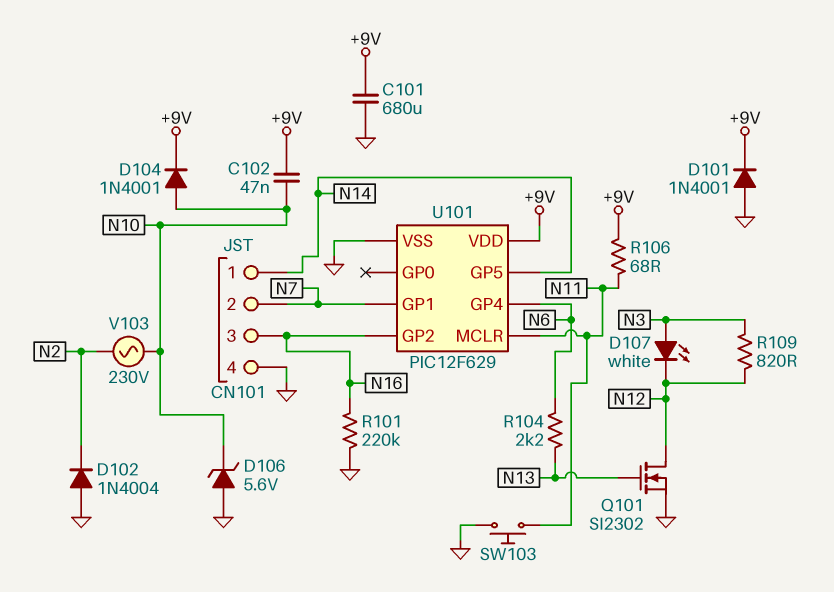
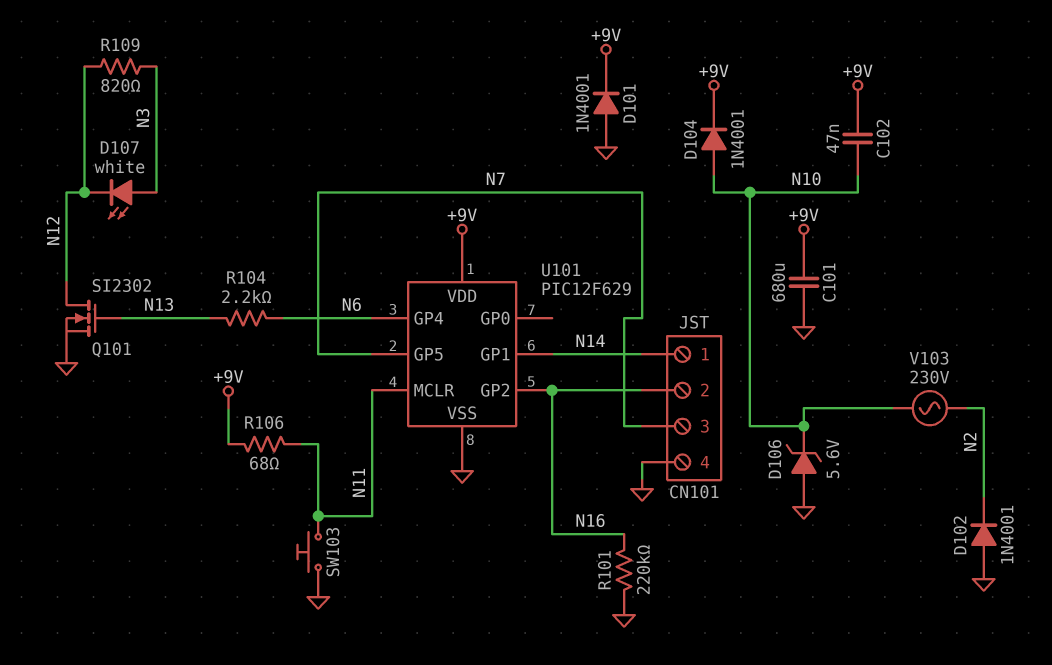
CN101 pin 2: N7 -> N16
CN101 pin 3: N16 -> N7
D102: diode 1N4004 (A GND, K N2) -> diode 1N4001 (A GND, K N2)
U101 pin GP1: N7 -> N14
U101 pin GP5: N14 -> N7

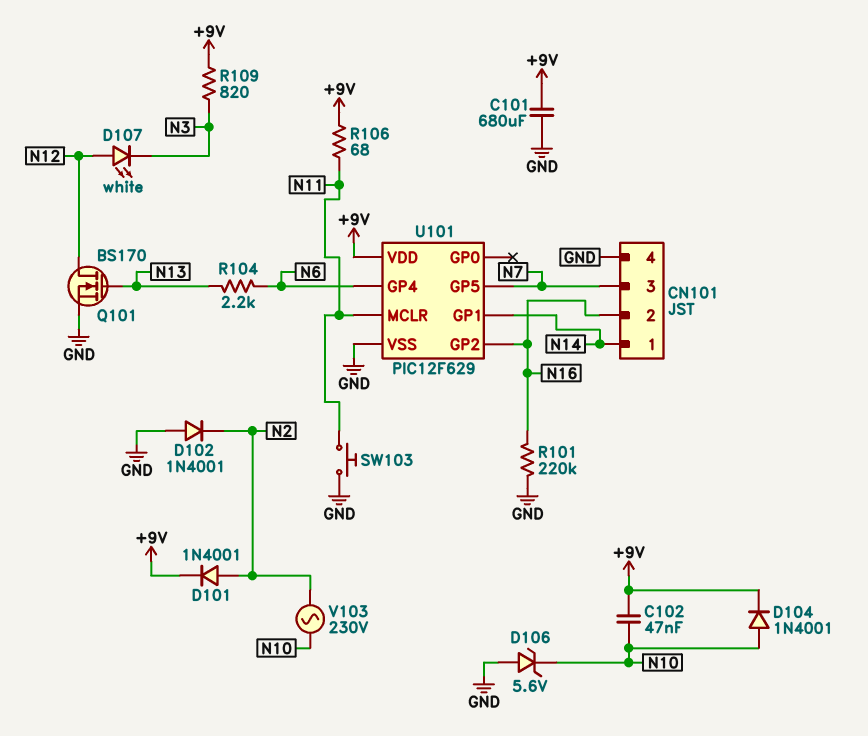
D101: diode 1N4001 (A GND, K +9V) -> diode 1N4001 (A N2, K +9V)
D107: LED white (A N3, K N12) -> LED white (A N12, K N3)
Q101: NMOS SI2302 (G N13, D N12, S GND) -> NMOS BS170 (G N13, D N12, S GND)
R109: 820 (N3, N12) -> 820 (+9V, N3)

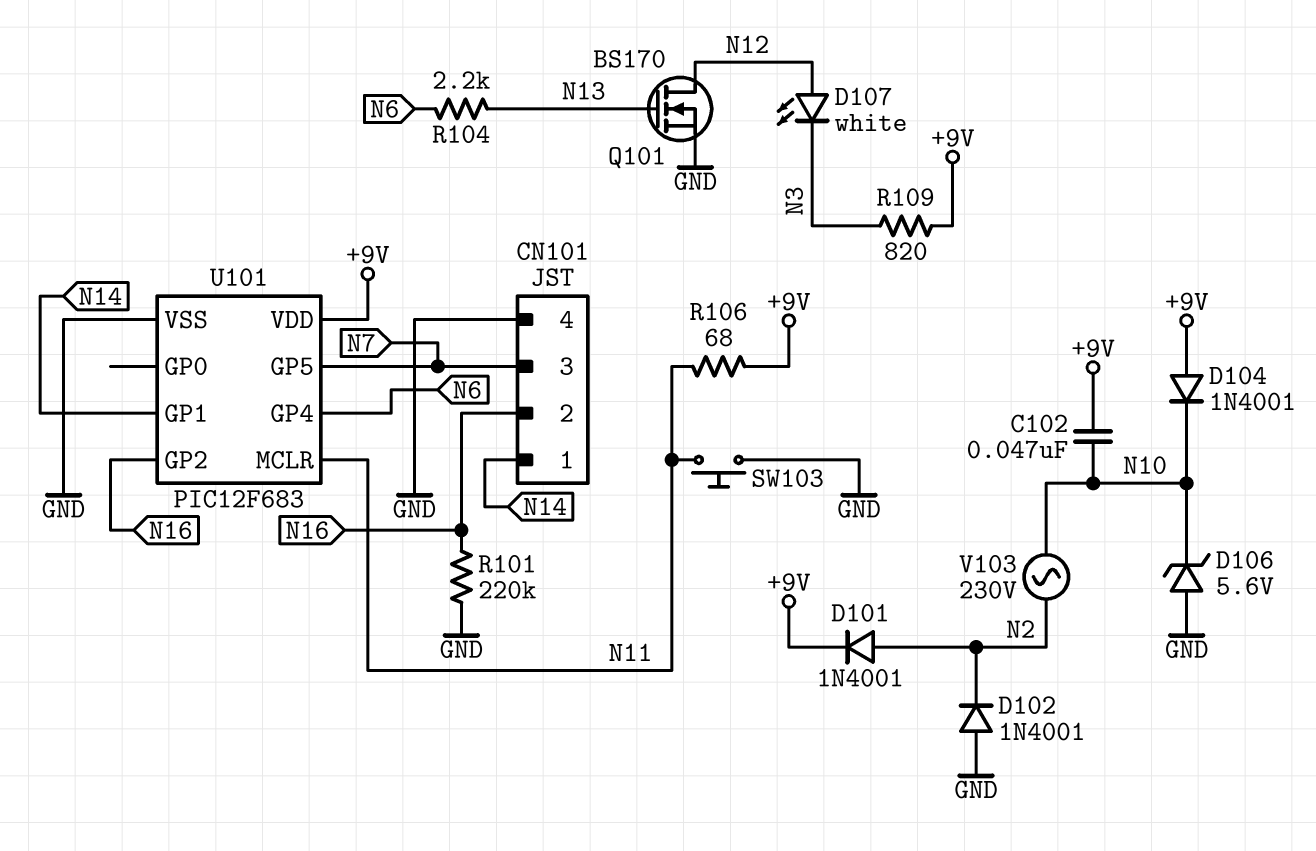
C101: 680uF (+9V, GND) -> none
D104: diode 1N4001 (A N10, K +9V) -> diode 1N4001 (A +9V, K N10)
U101: PIC12F629 -> PIC12F683

